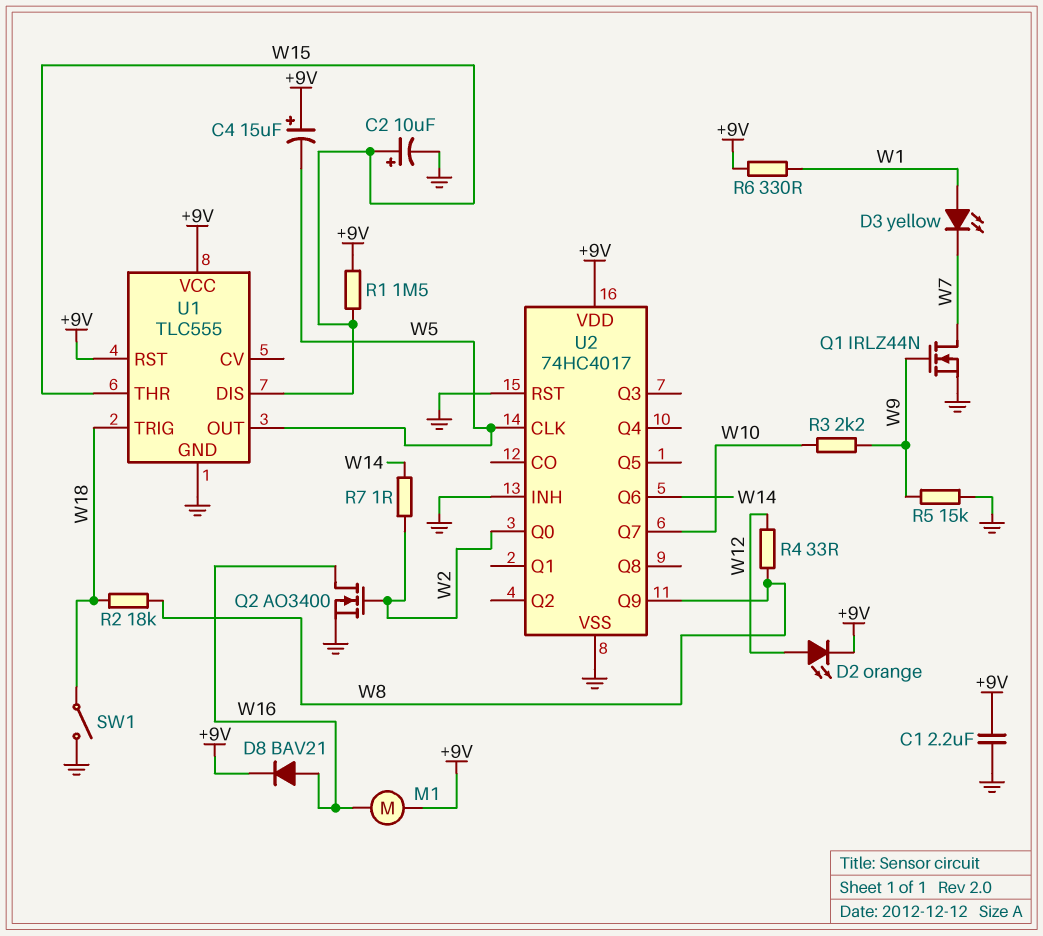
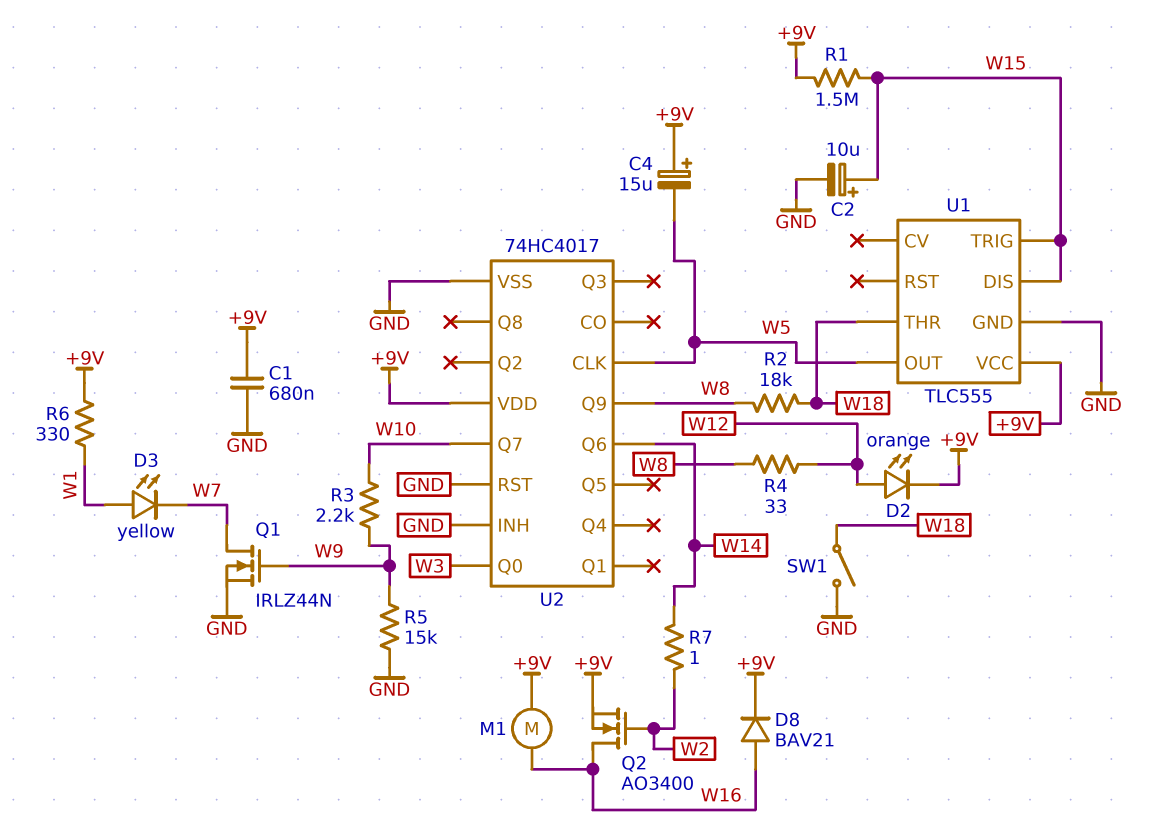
C1: 2.2uF (+9V, GND) -> 680nF (+9V, GND)
Q2: NMOS AO3400 (G W2, D W16, S GND) -> NMOS AO3400 (G W2, D W16, S +9V)
U1 pin RST: +9V -> none
U1 pin THR: W15 -> W18
U1 pin TRIG: W18 -> W15
U2 pin Q0: W2 -> W3

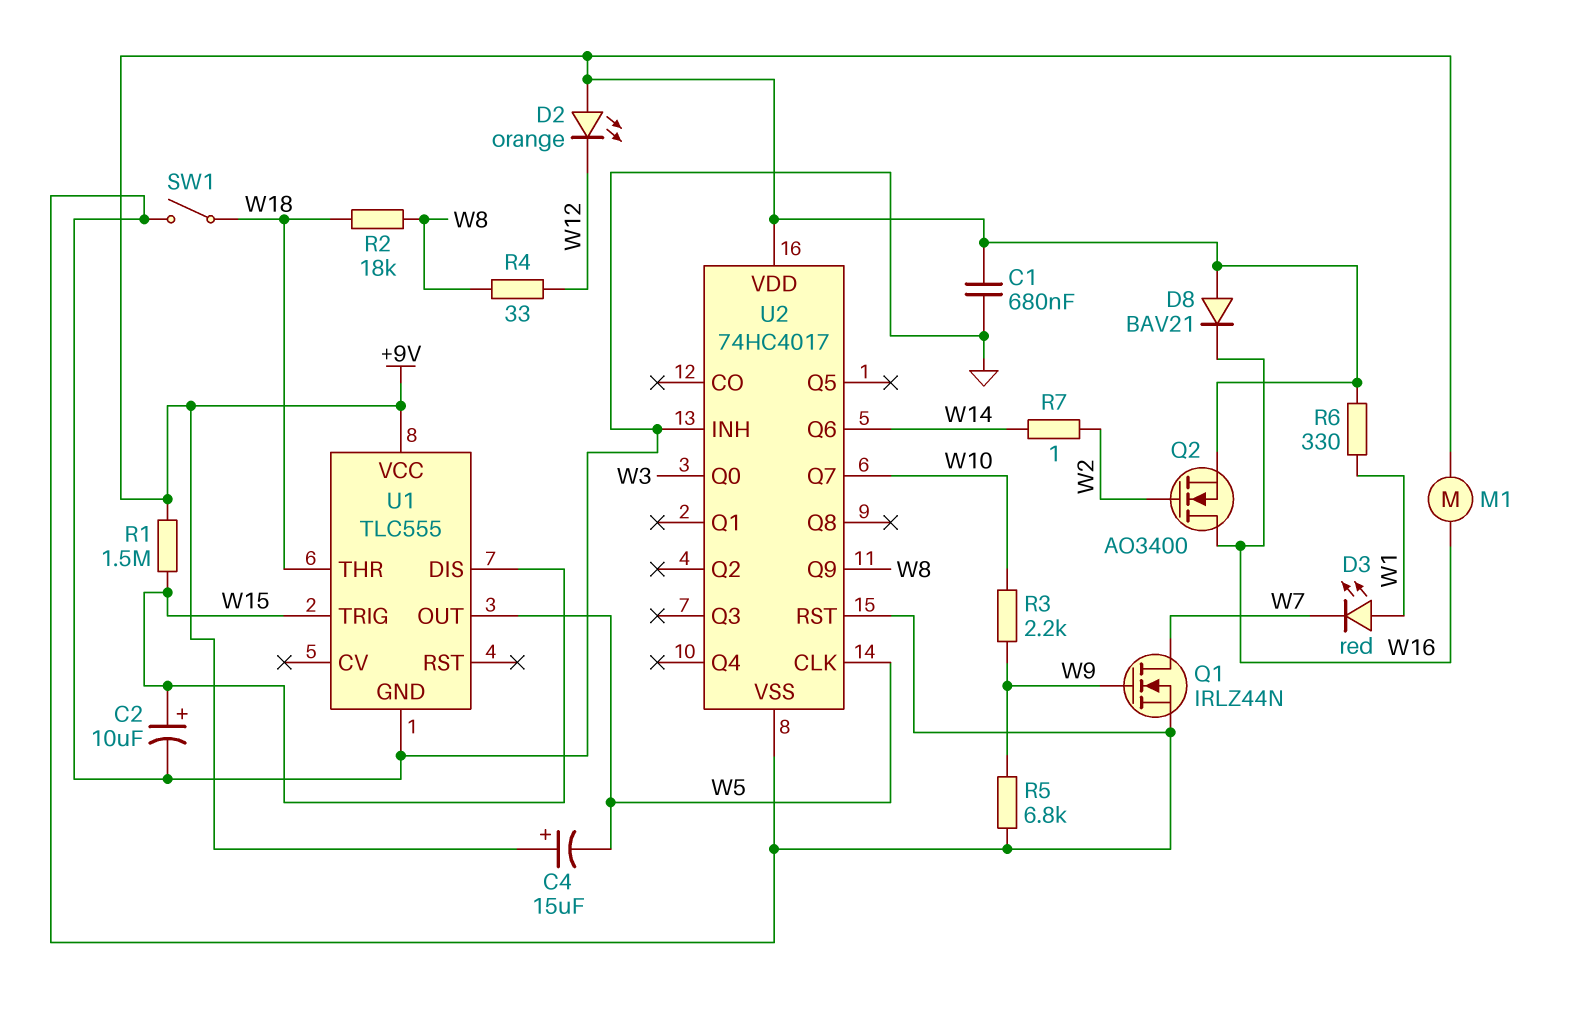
D2: LED orange (A W12, K +9V) -> LED orange (A +9V, K W12)
D3: LED yellow (A W1, K W7) -> LED red (A W1, K W7)
D8: diode BAV21 (A W16, K +9V) -> diode BAV21 (A +9V, K W16)
R5: 15k (GND, W9) -> 6.8k (GND, W9)

